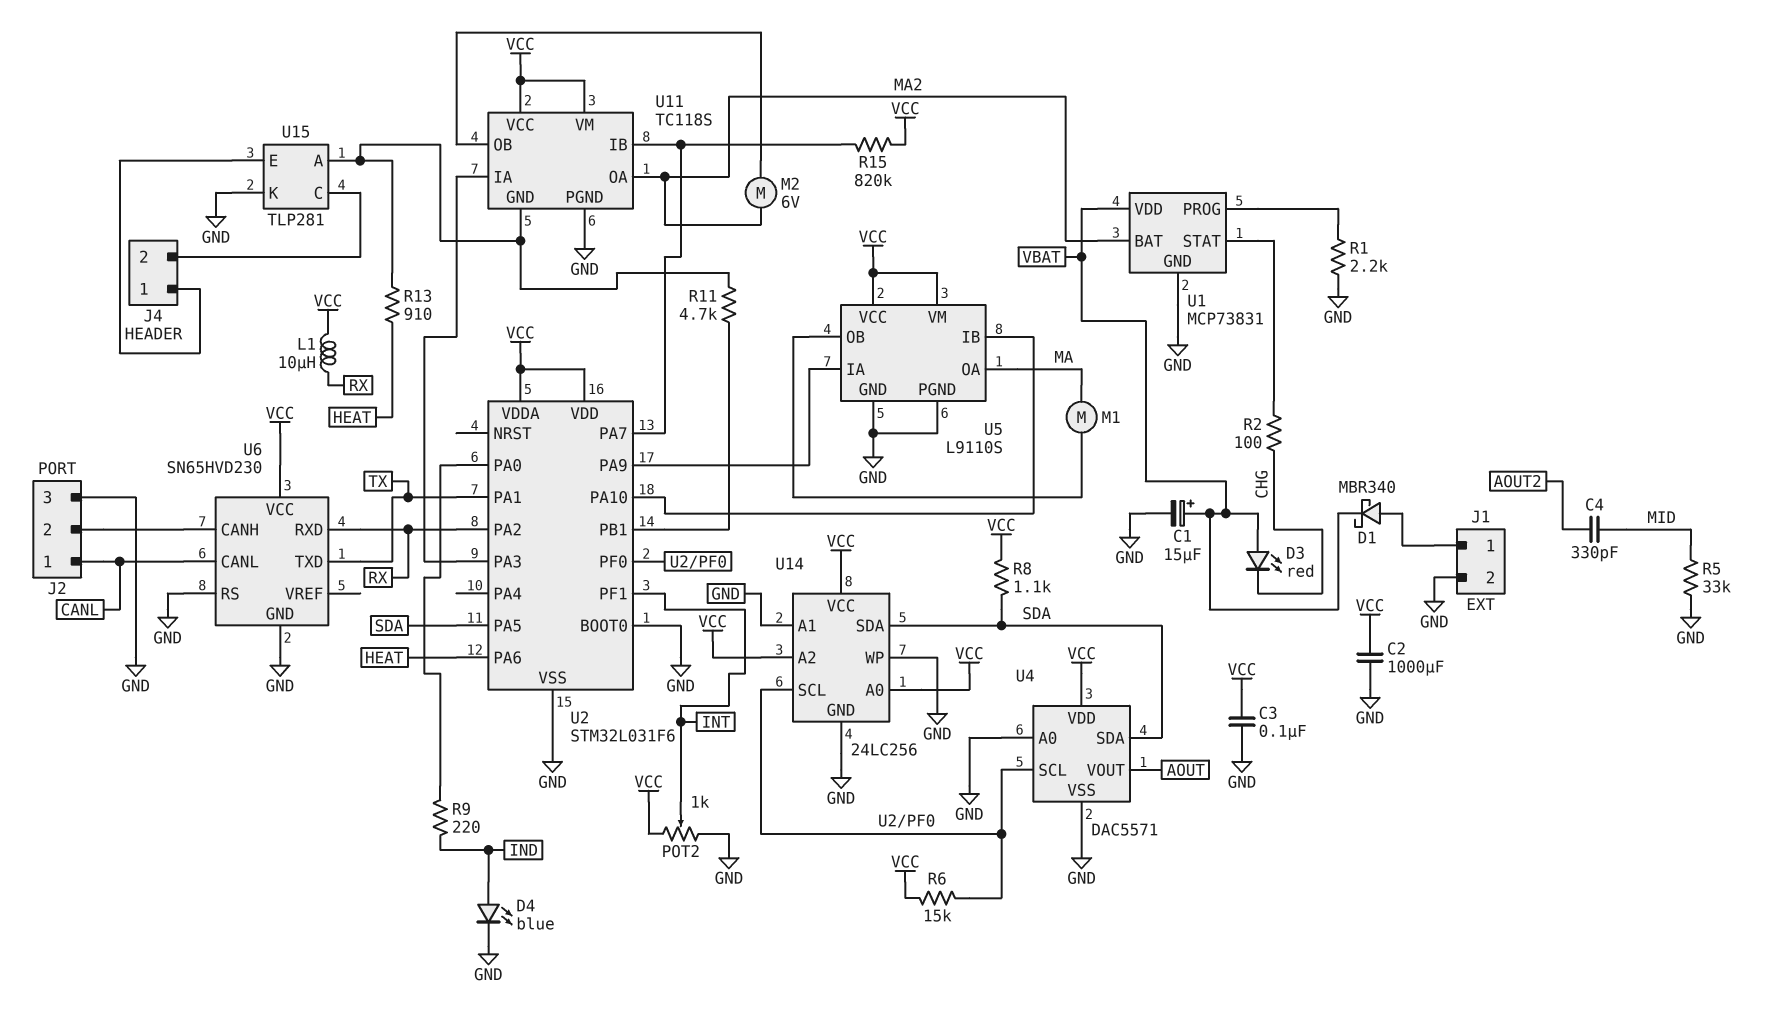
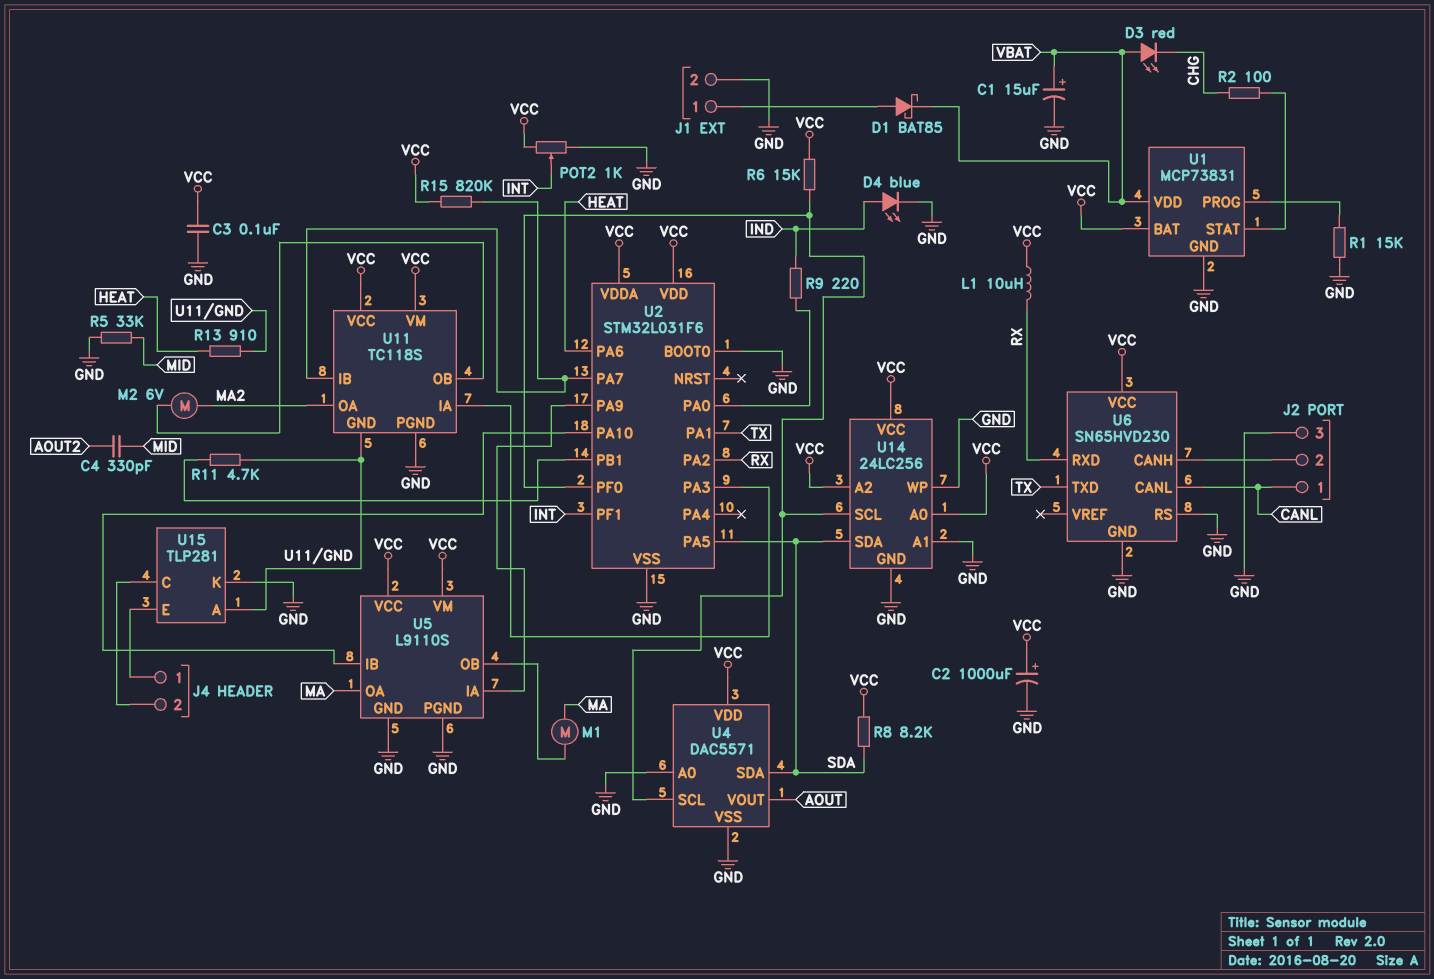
C2: 1000uF (GND, VCC) -> 1000uF (plus VCC, minus GND)
D1: schottky MBR340 (A J1/1, K VBAT) -> schottky BAT85 (A J1/1, K VBAT)
R1: 2.2k (GND, U1/PROG) -> 15k (GND, U1/PROG)
R8: 1.1k (SDA, VCC) -> 8.2k (SDA, VCC)
U1 pin BAT: MA2 -> VCC

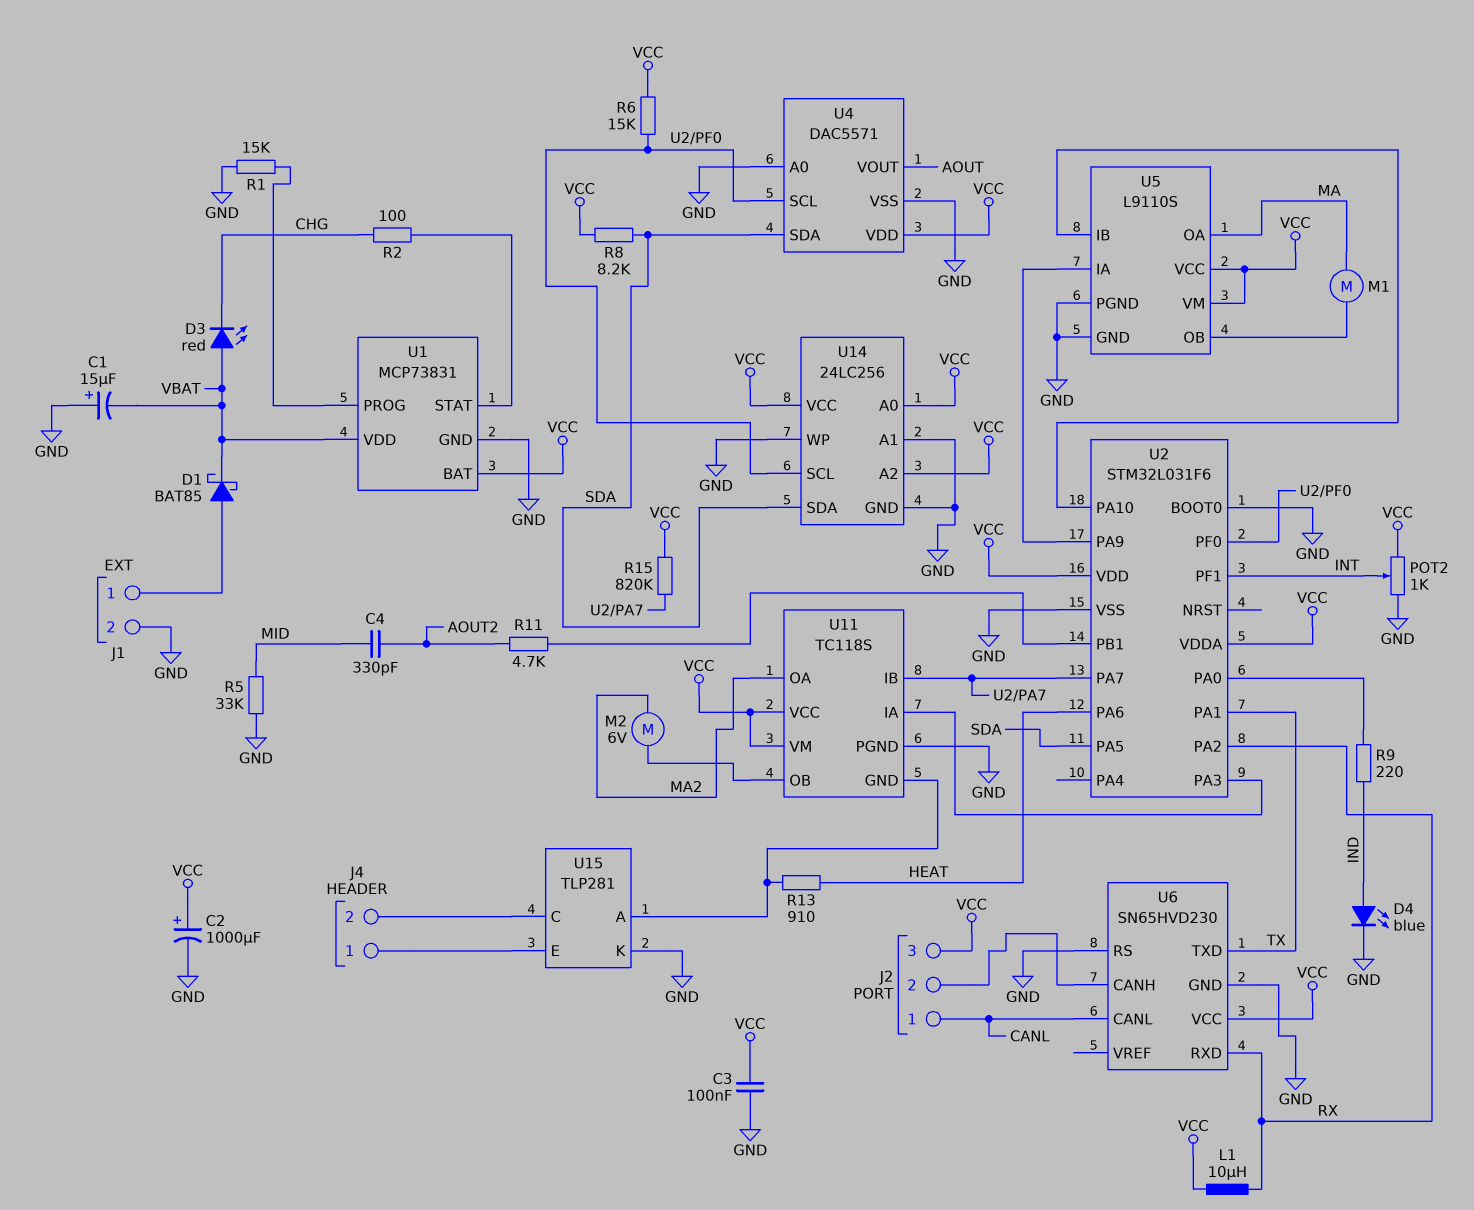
C1: 15uF (plus VBAT, minus GND) -> 15uF (plus GND, minus VBAT)
J2 pin 3: GND -> VCC
R11: 4.7k (U2/PB1, U11/GND) -> 4.7k (AOUT2, U2/PB1)

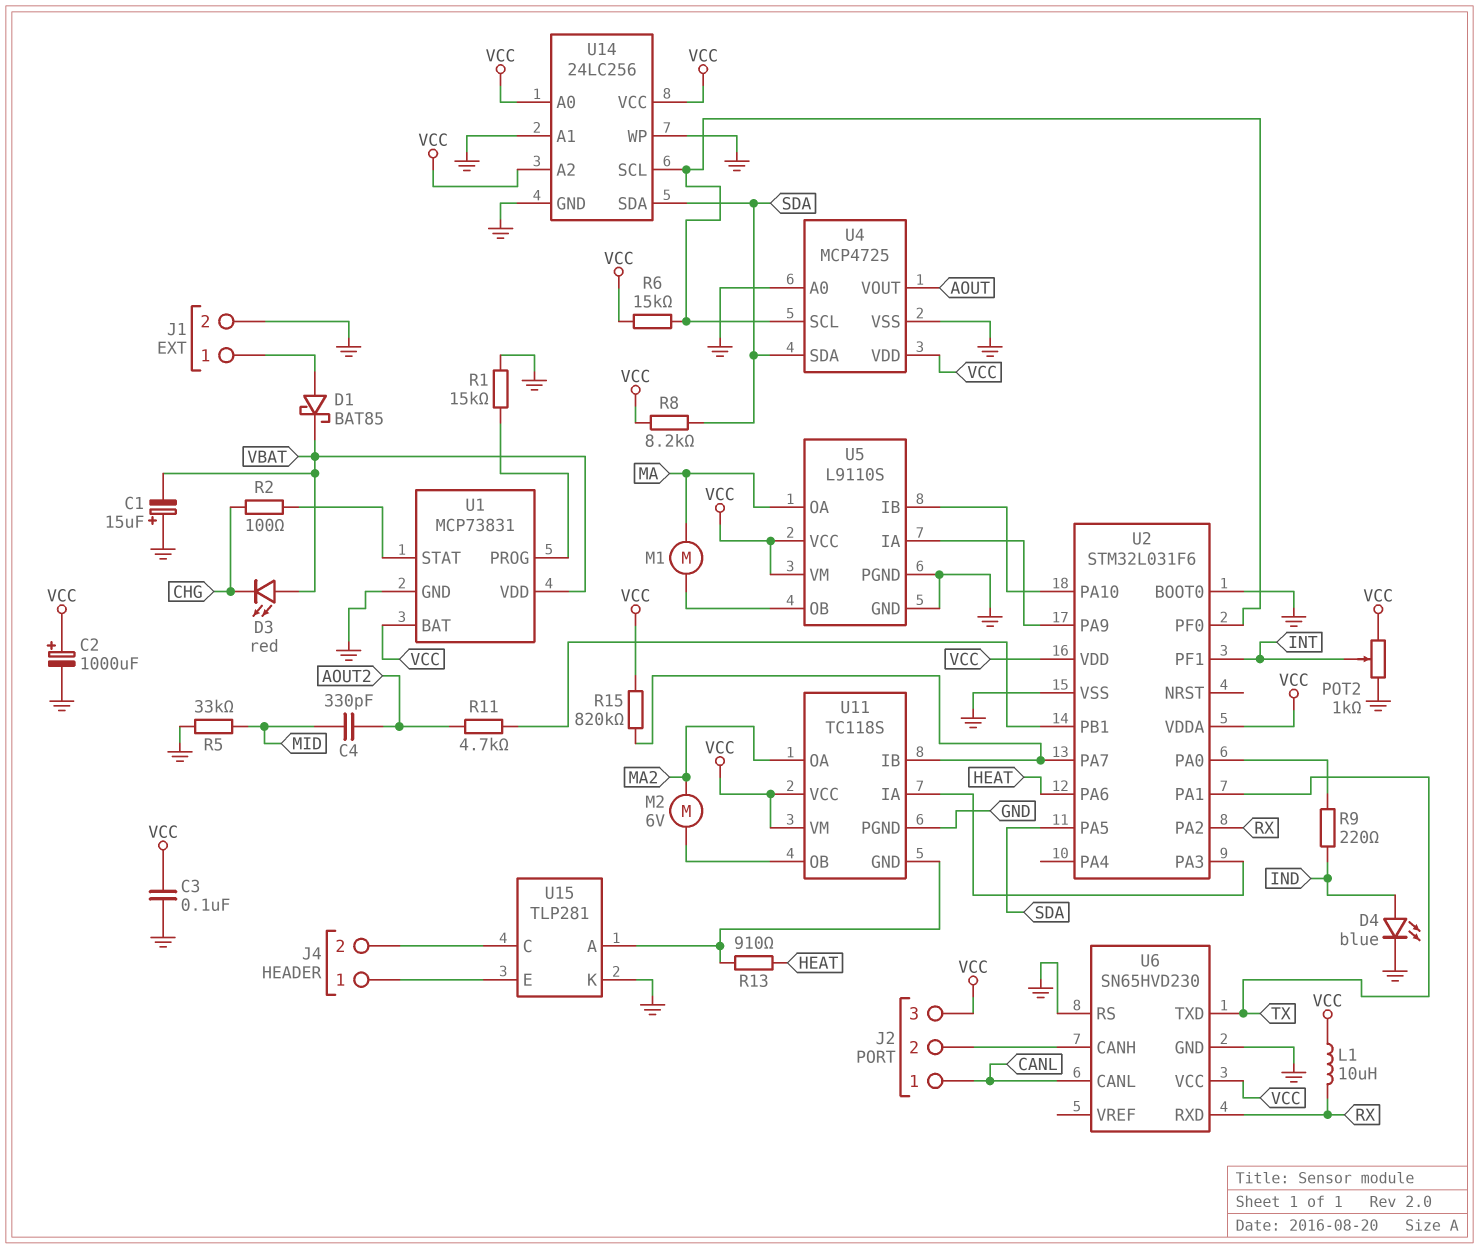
U4: DAC5571 -> MCP4725

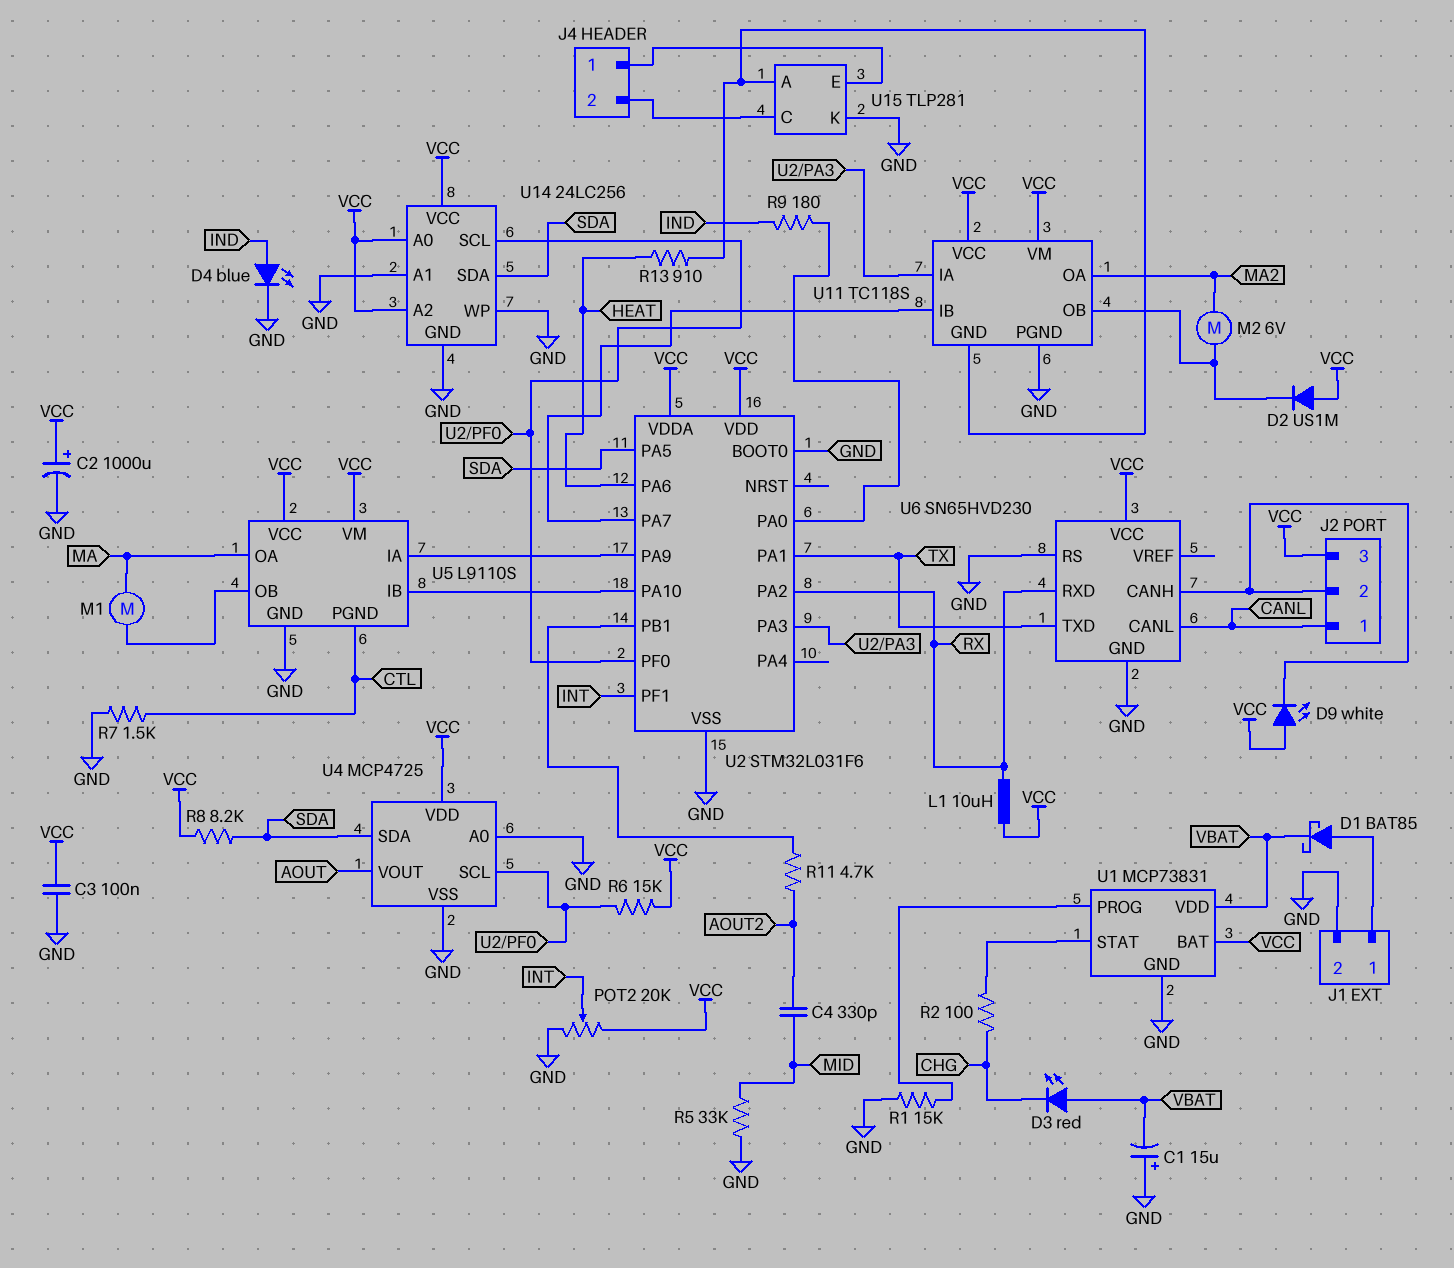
D2: none -> diode US1M (A VCC, K U11/OB)
D9: none -> LED white (A VCC, K J2/2)
POT2: 1k (GND, VCC, wiper INT) -> 20k (GND, VCC, wiper INT)
R7: none -> 1.5k (CTL, GND)
R9: 220 (IND, U2/PA0) -> 180 (IND, U2/PA0)
R15: 820k (U2/PA7, VCC) -> none
U5 pin PGND: GND -> CTL

